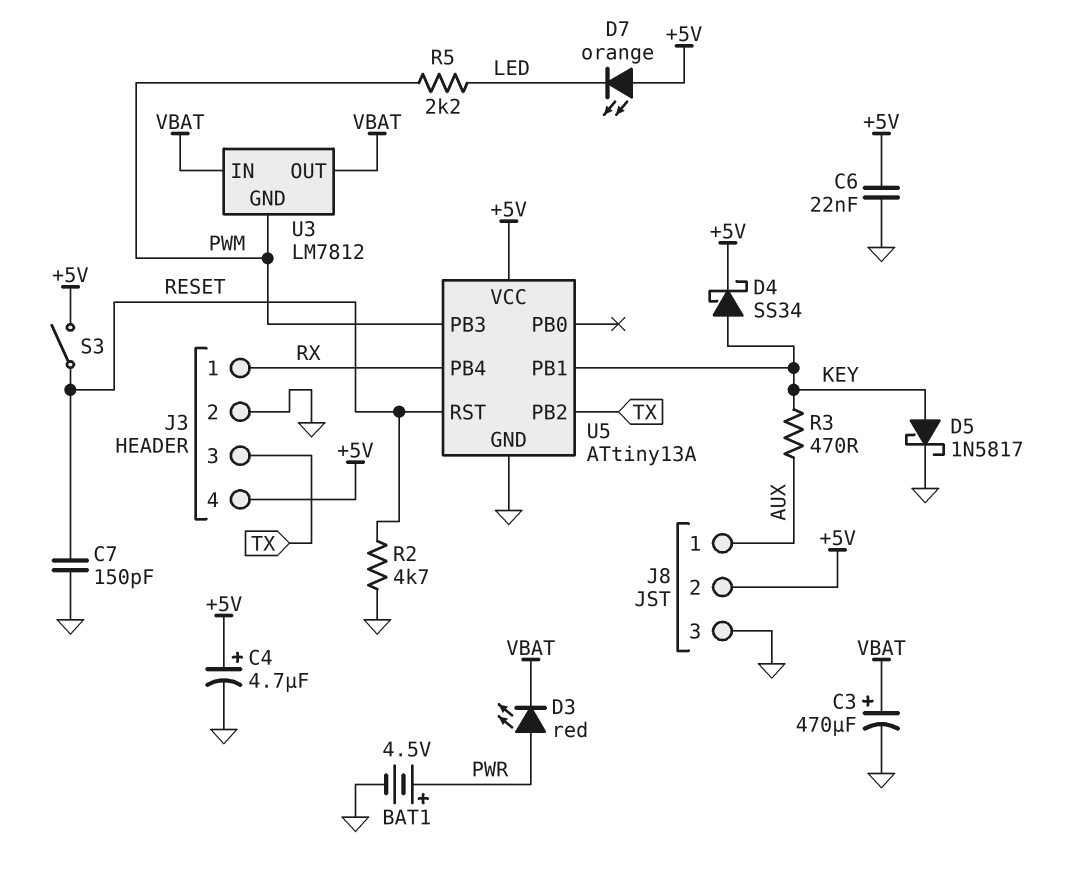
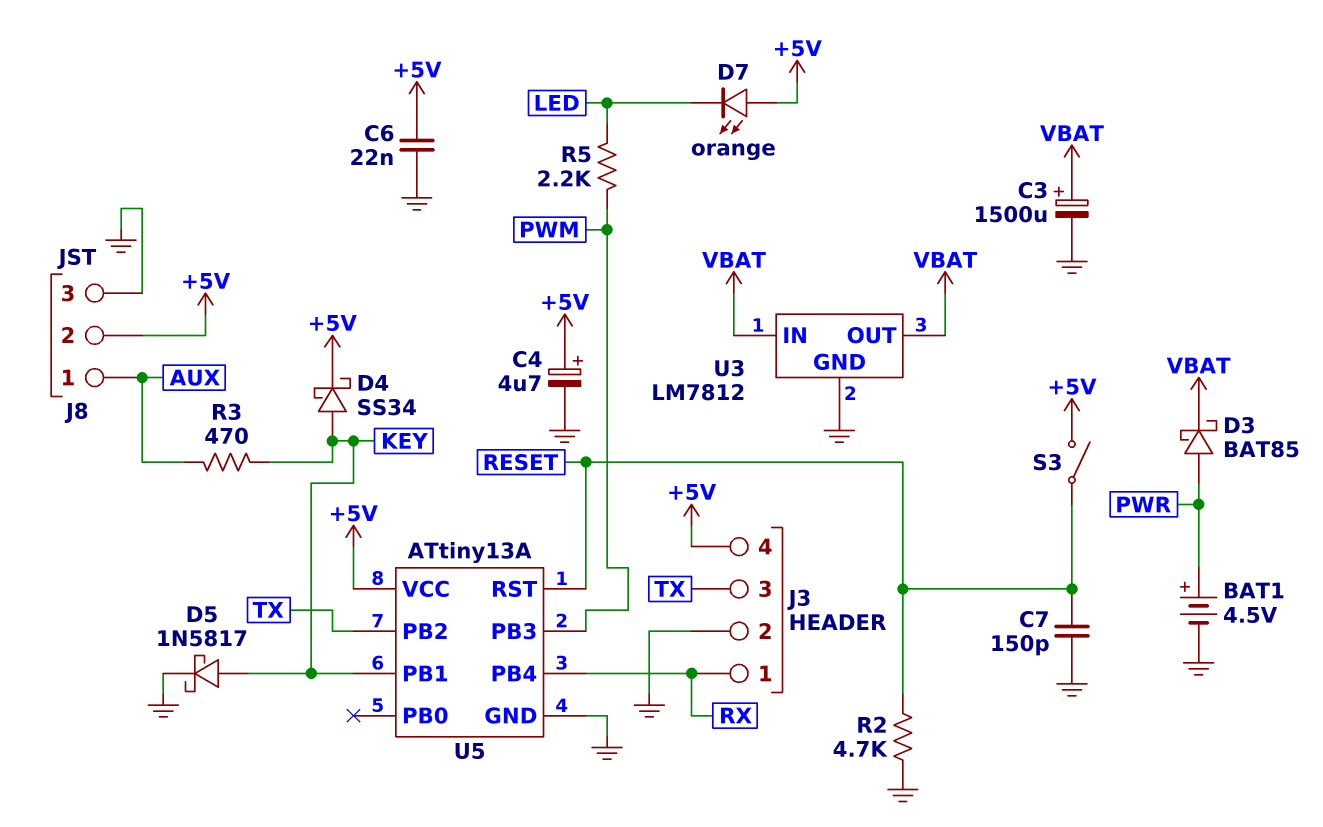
C3: 470uF (plus VBAT, minus GND) -> 1500uF (plus VBAT, minus GND)
D3: LED red (A PWR, K VBAT) -> schottky BAT85 (A PWR, K VBAT)
U3 pin GND: PWM -> GND

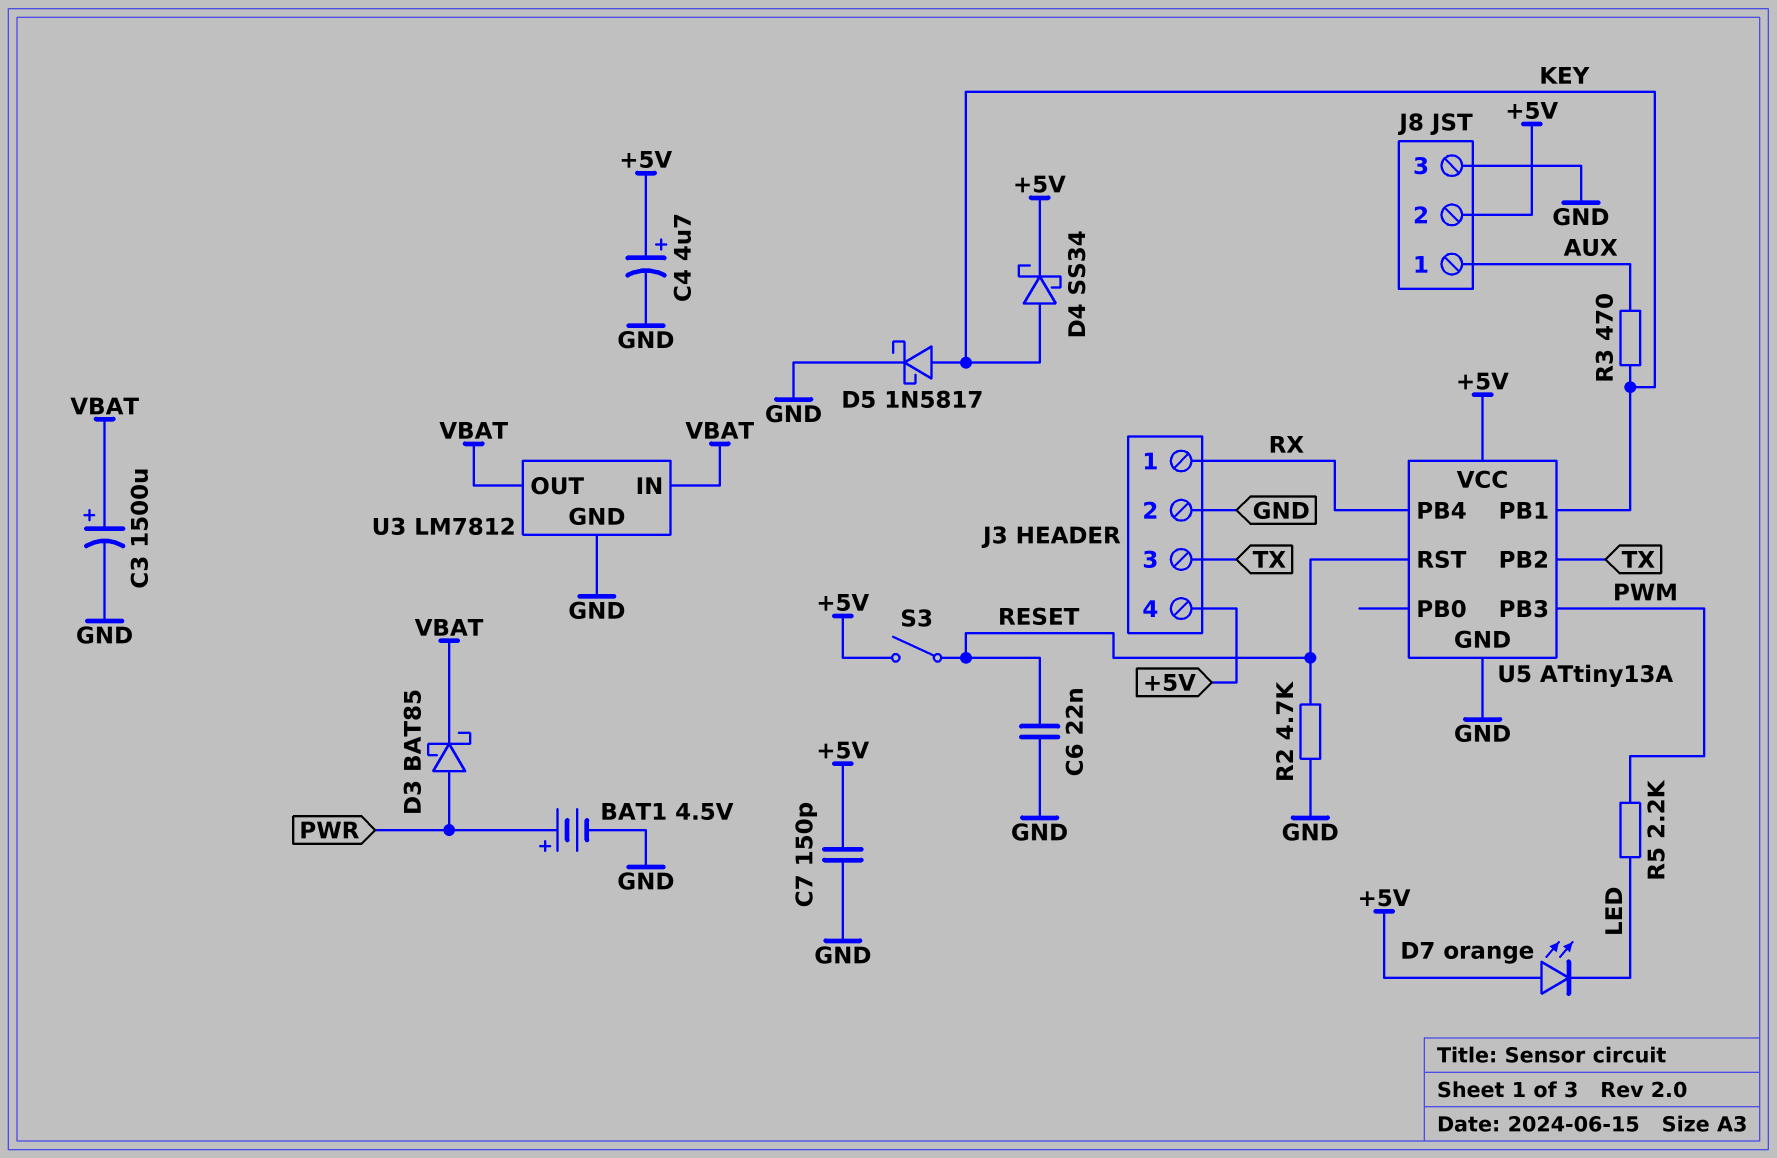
C6: 22nF (+5V, GND) -> 22nF (GND, RESET)
C7: 150pF (GND, RESET) -> 150pF (+5V, GND)

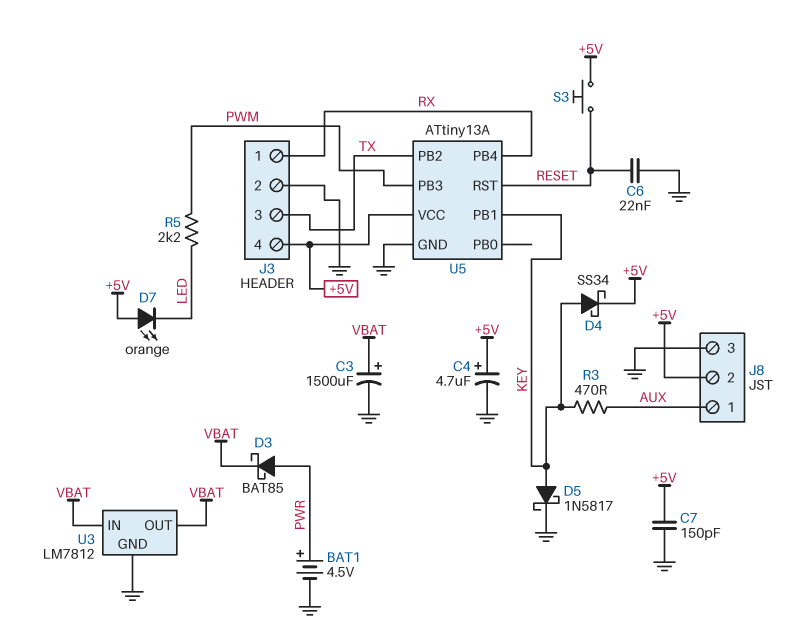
R2: 4.7k (GND, RESET) -> none
S3: switch (+5V, RESET) -> button (+5V, RESET)

